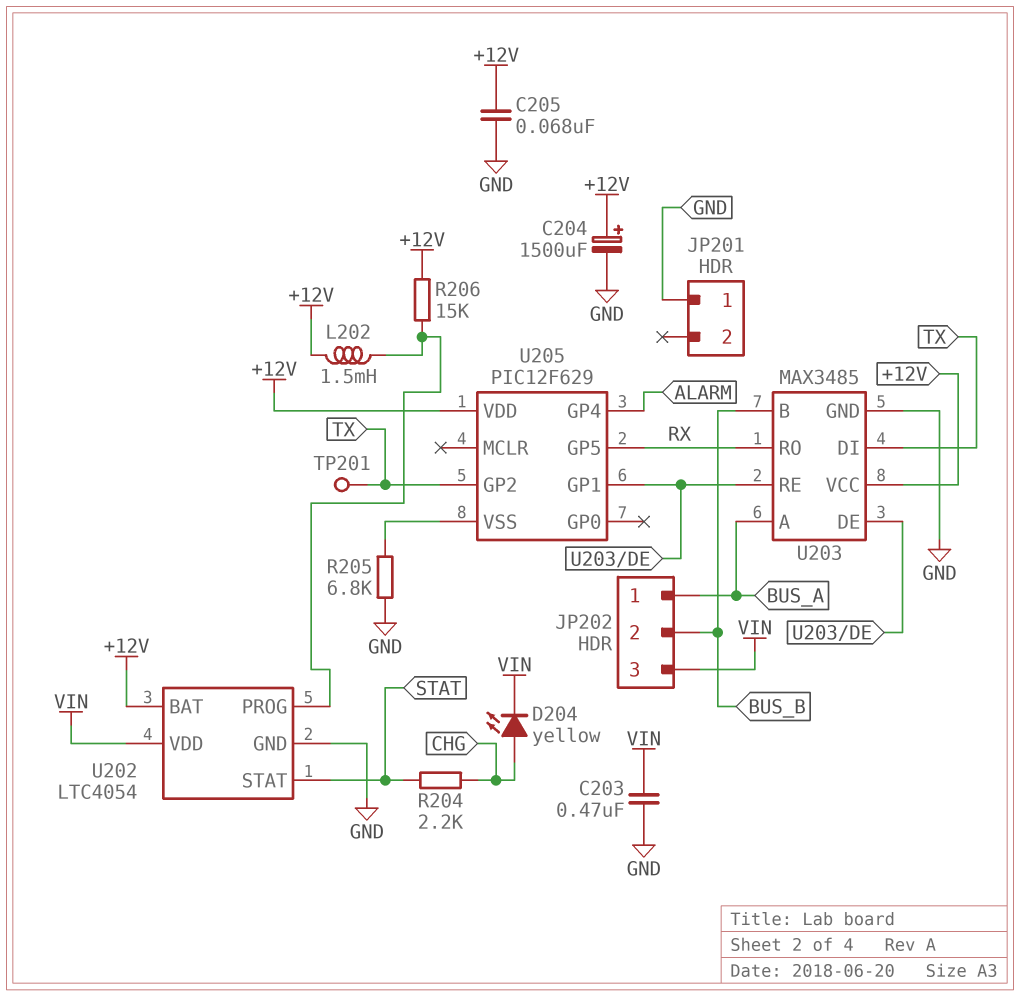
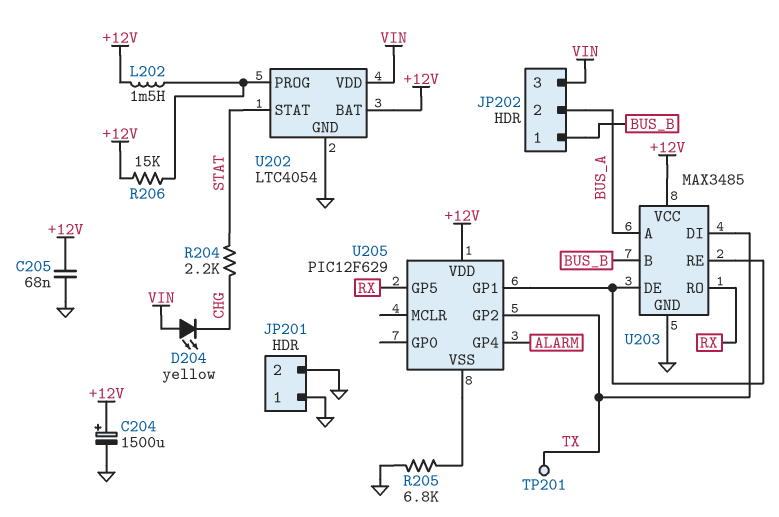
C203: 470nF (GND, VIN) -> none
D204: LED yellow (A CHG, K VIN) -> LED yellow (A VIN, K CHG)
JP201 pin 2: none -> GND
JP202 pin 1: BUS_A -> BUS_B
JP202 pin 2: BUS_B -> BUS_A

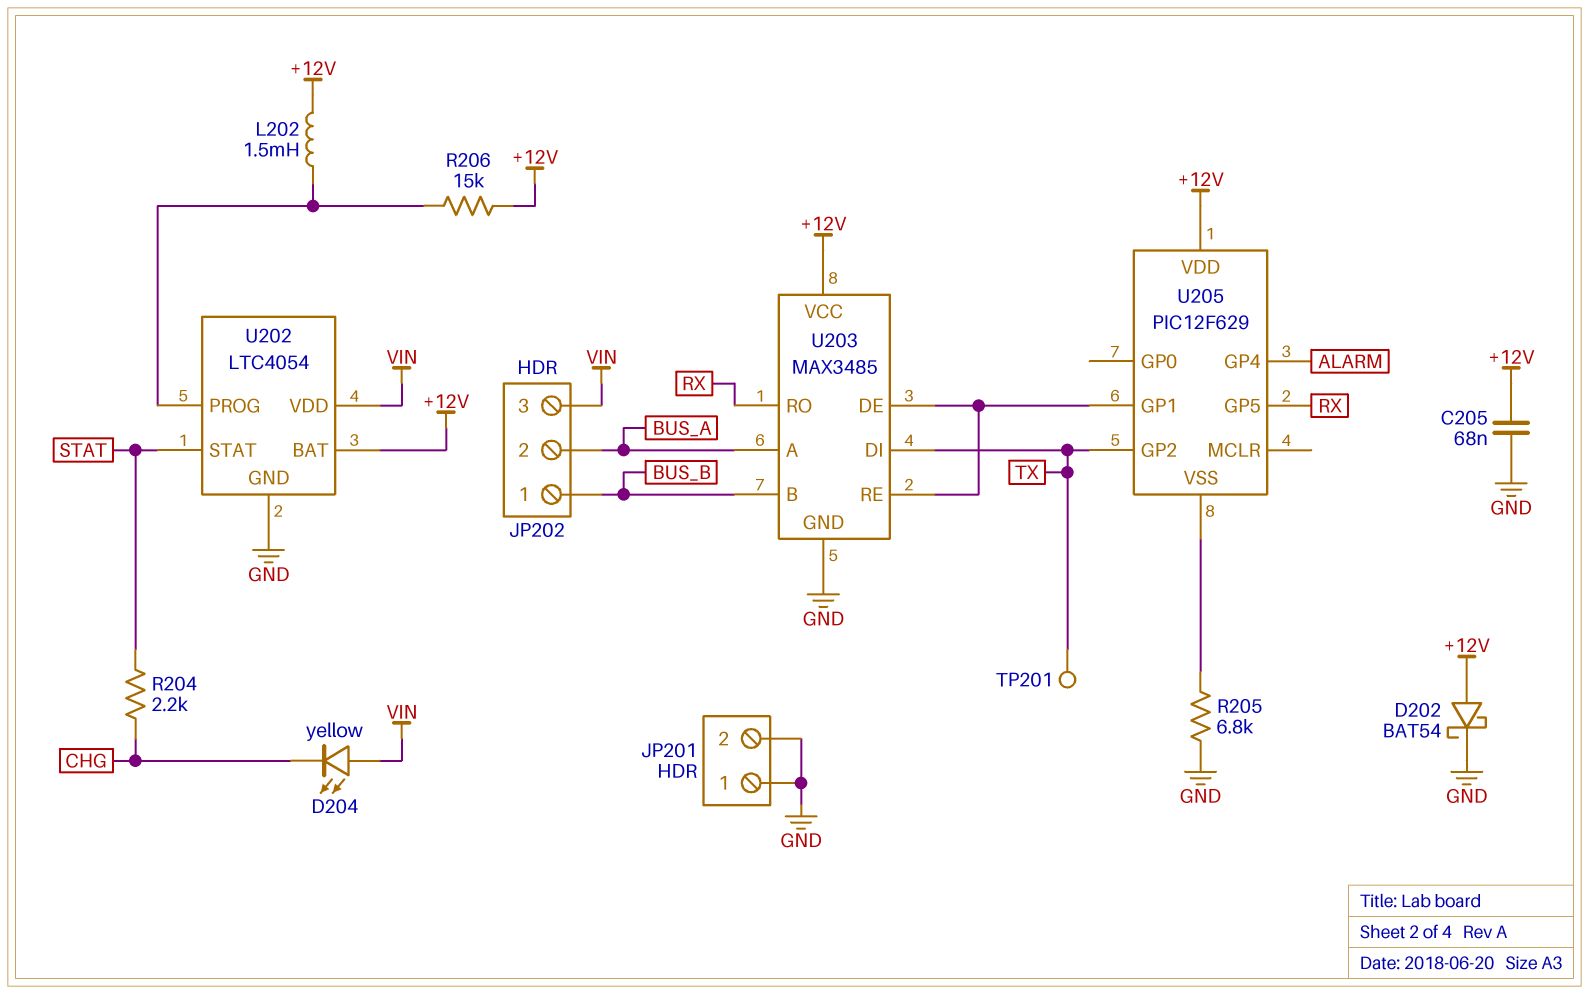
C204: 1500uF (plus +12V, minus GND) -> none
D202: none -> schottky BAT54 (A +12V, K GND)

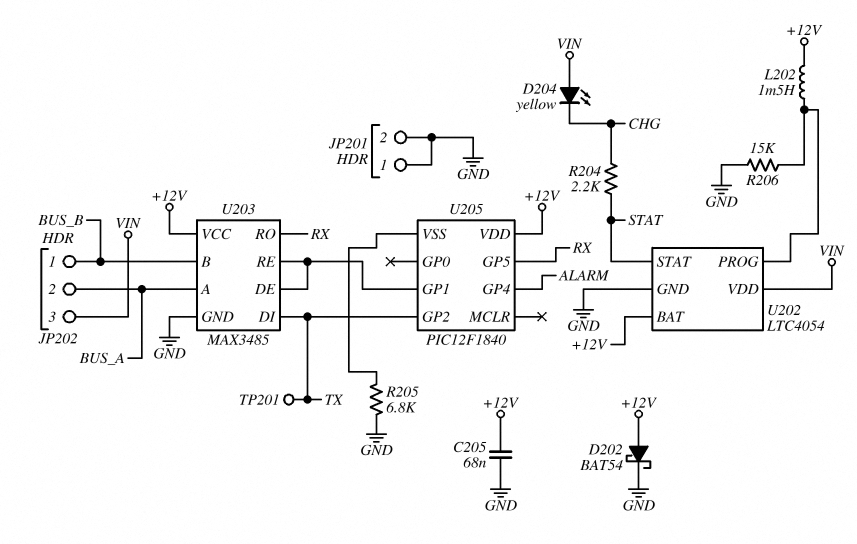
R206: 15k (+12V, U202/PROG) -> 15k (GND, U202/PROG)
U205: PIC12F629 -> PIC12F1840

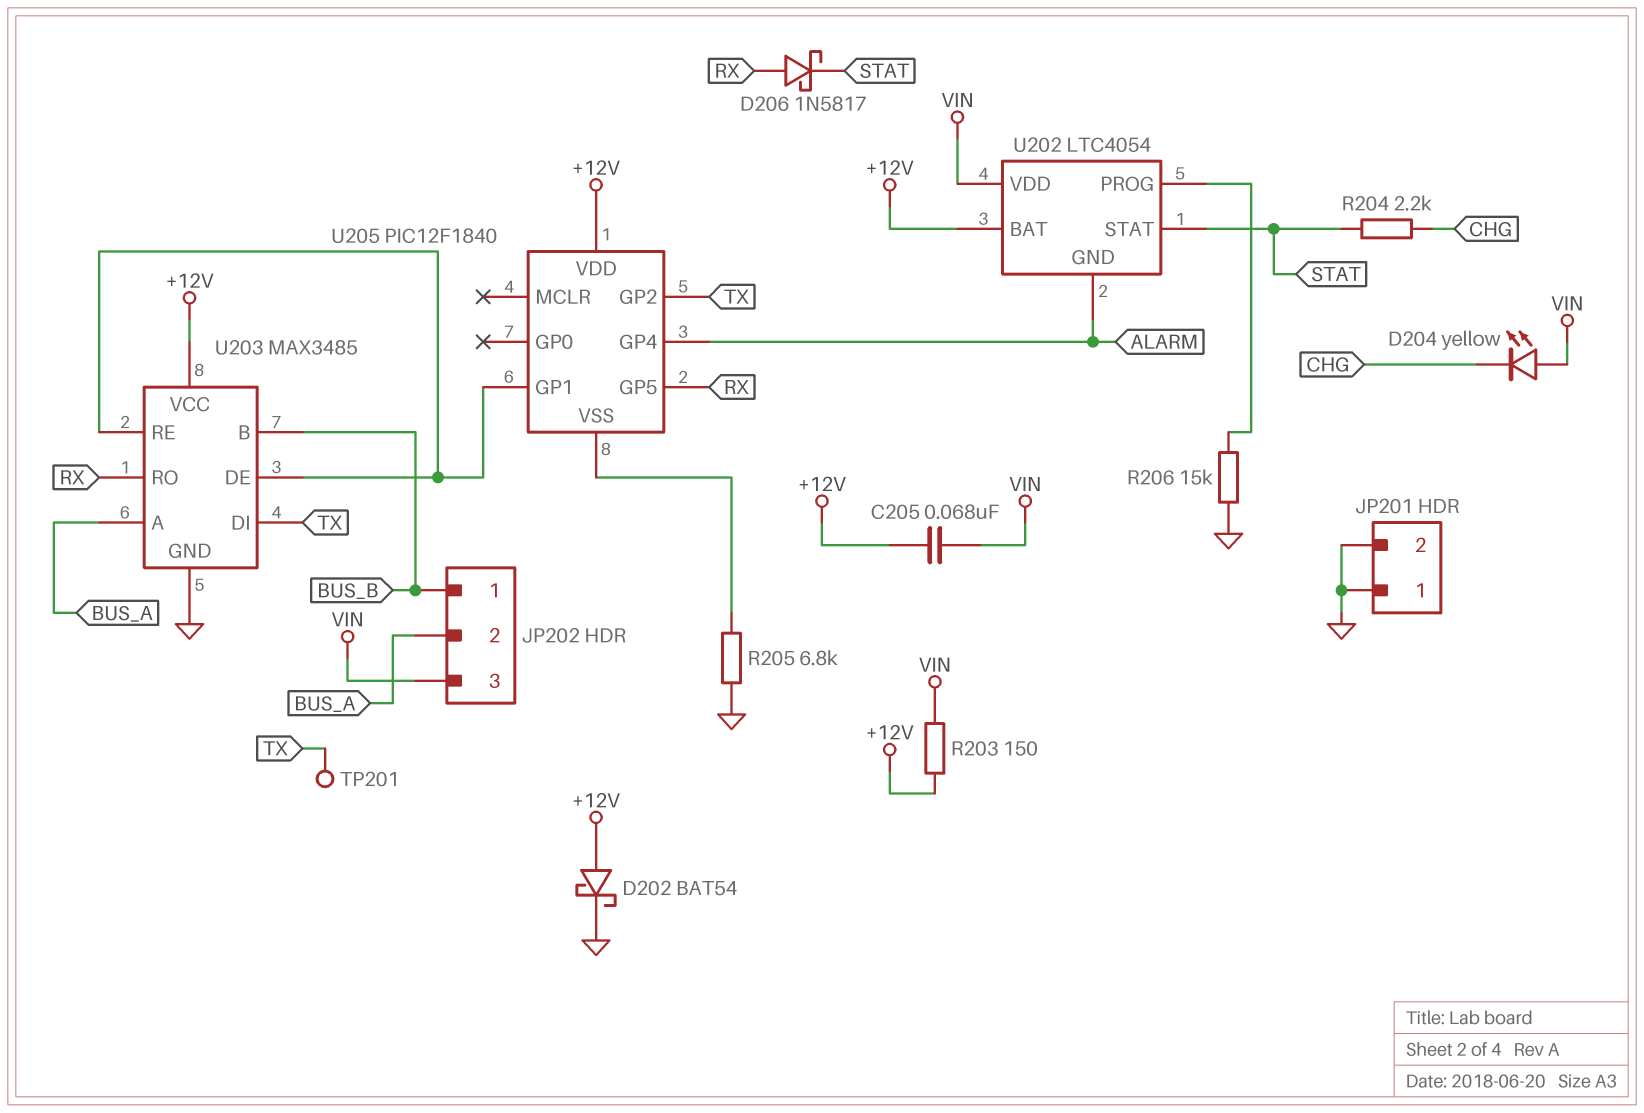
C205: 68nF (+12V, GND) -> 68nF (+12V, VIN)
D206: none -> schottky 1N5817 (A RX, K STAT)
L202: 1.5mH (+12V, U202/PROG) -> none
R203: none -> 150 (+12V, VIN)
U202 pin GND: GND -> ALARM

